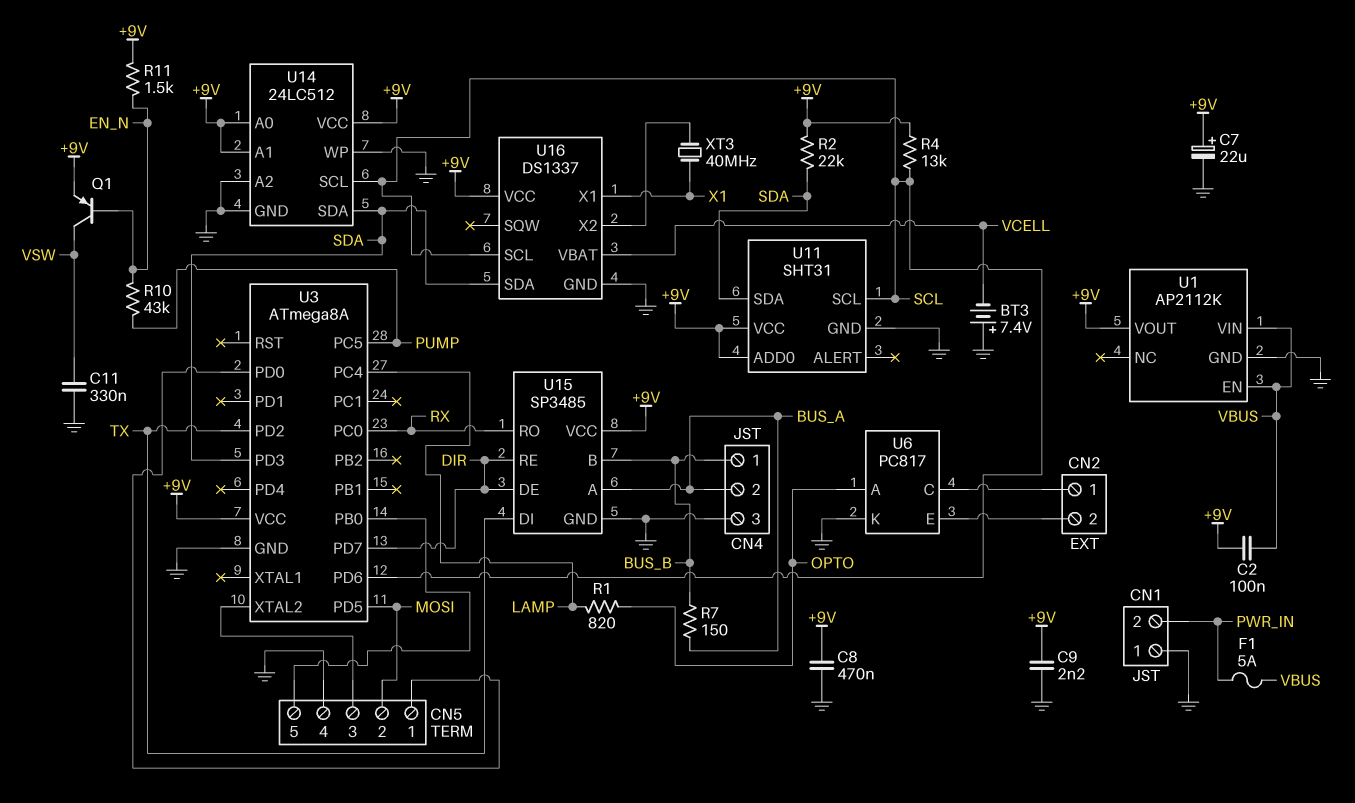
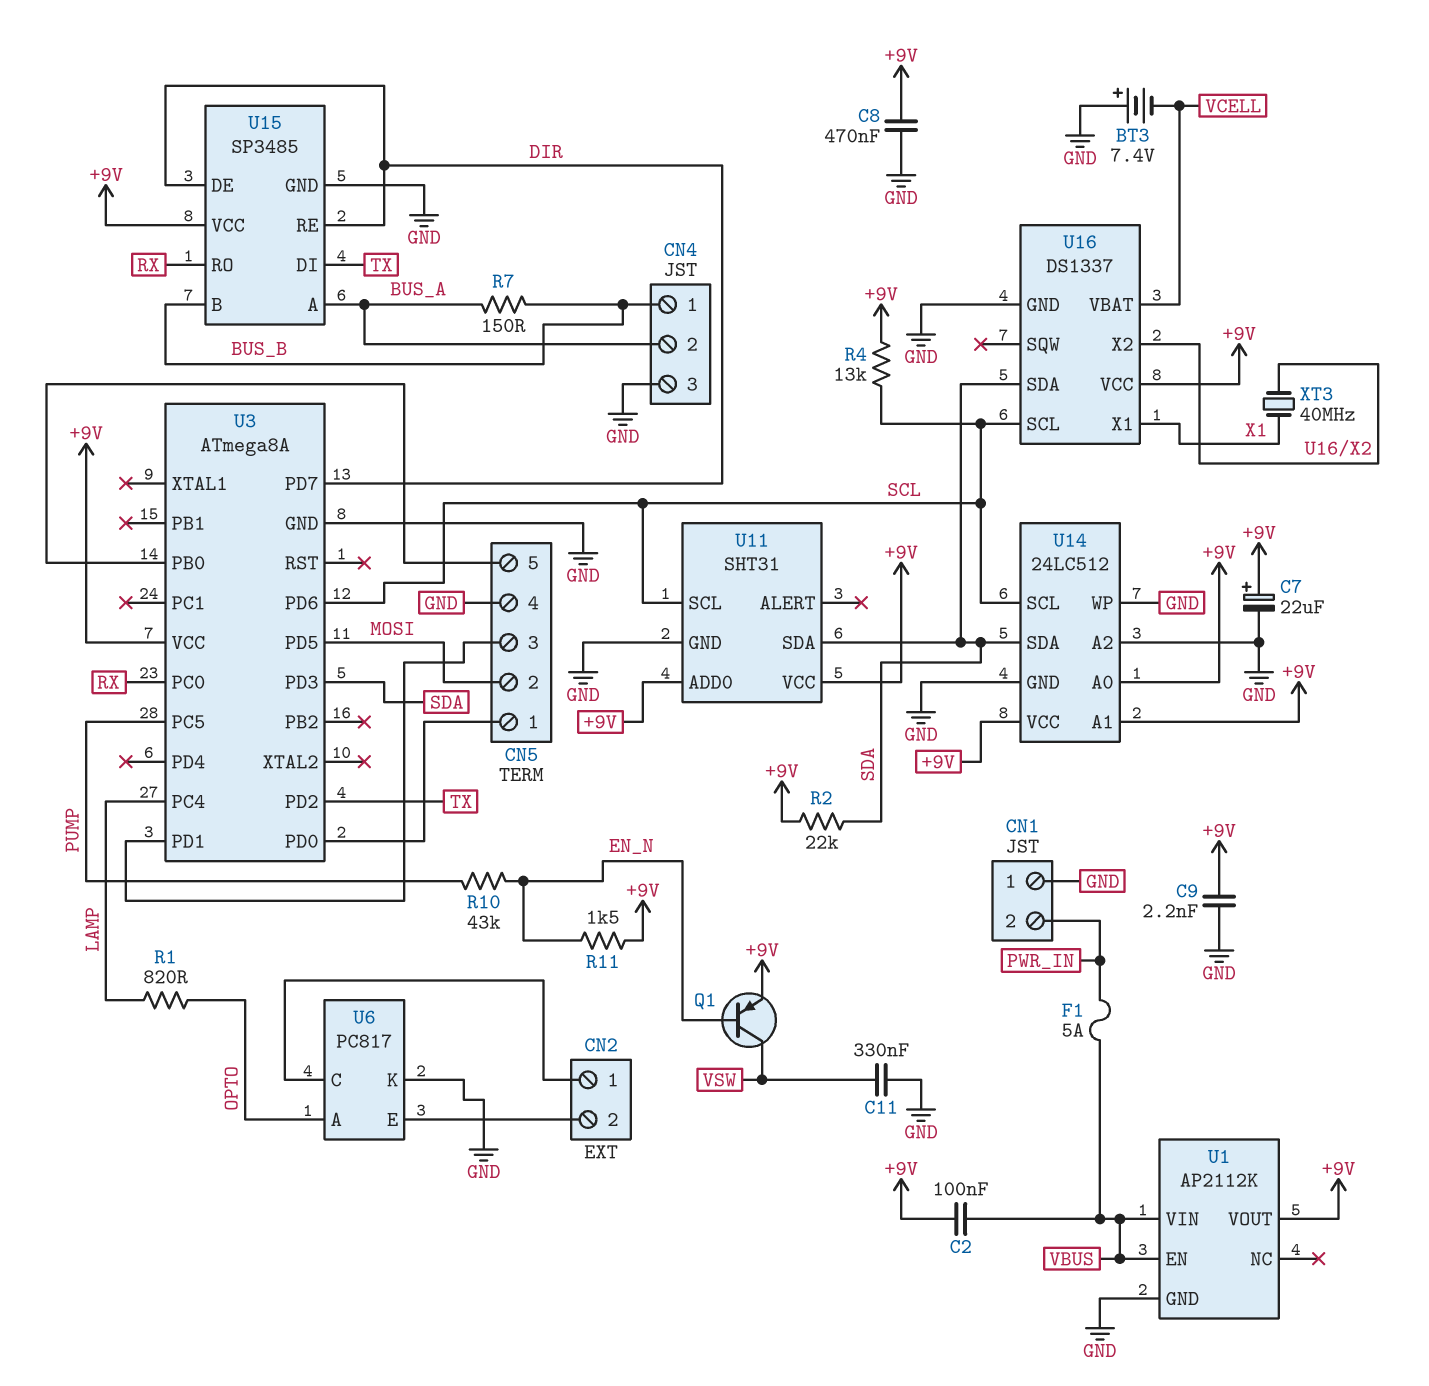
U3 pin PD1: none -> CN5/3
U3 pin XTAL2: CN5/3 -> none

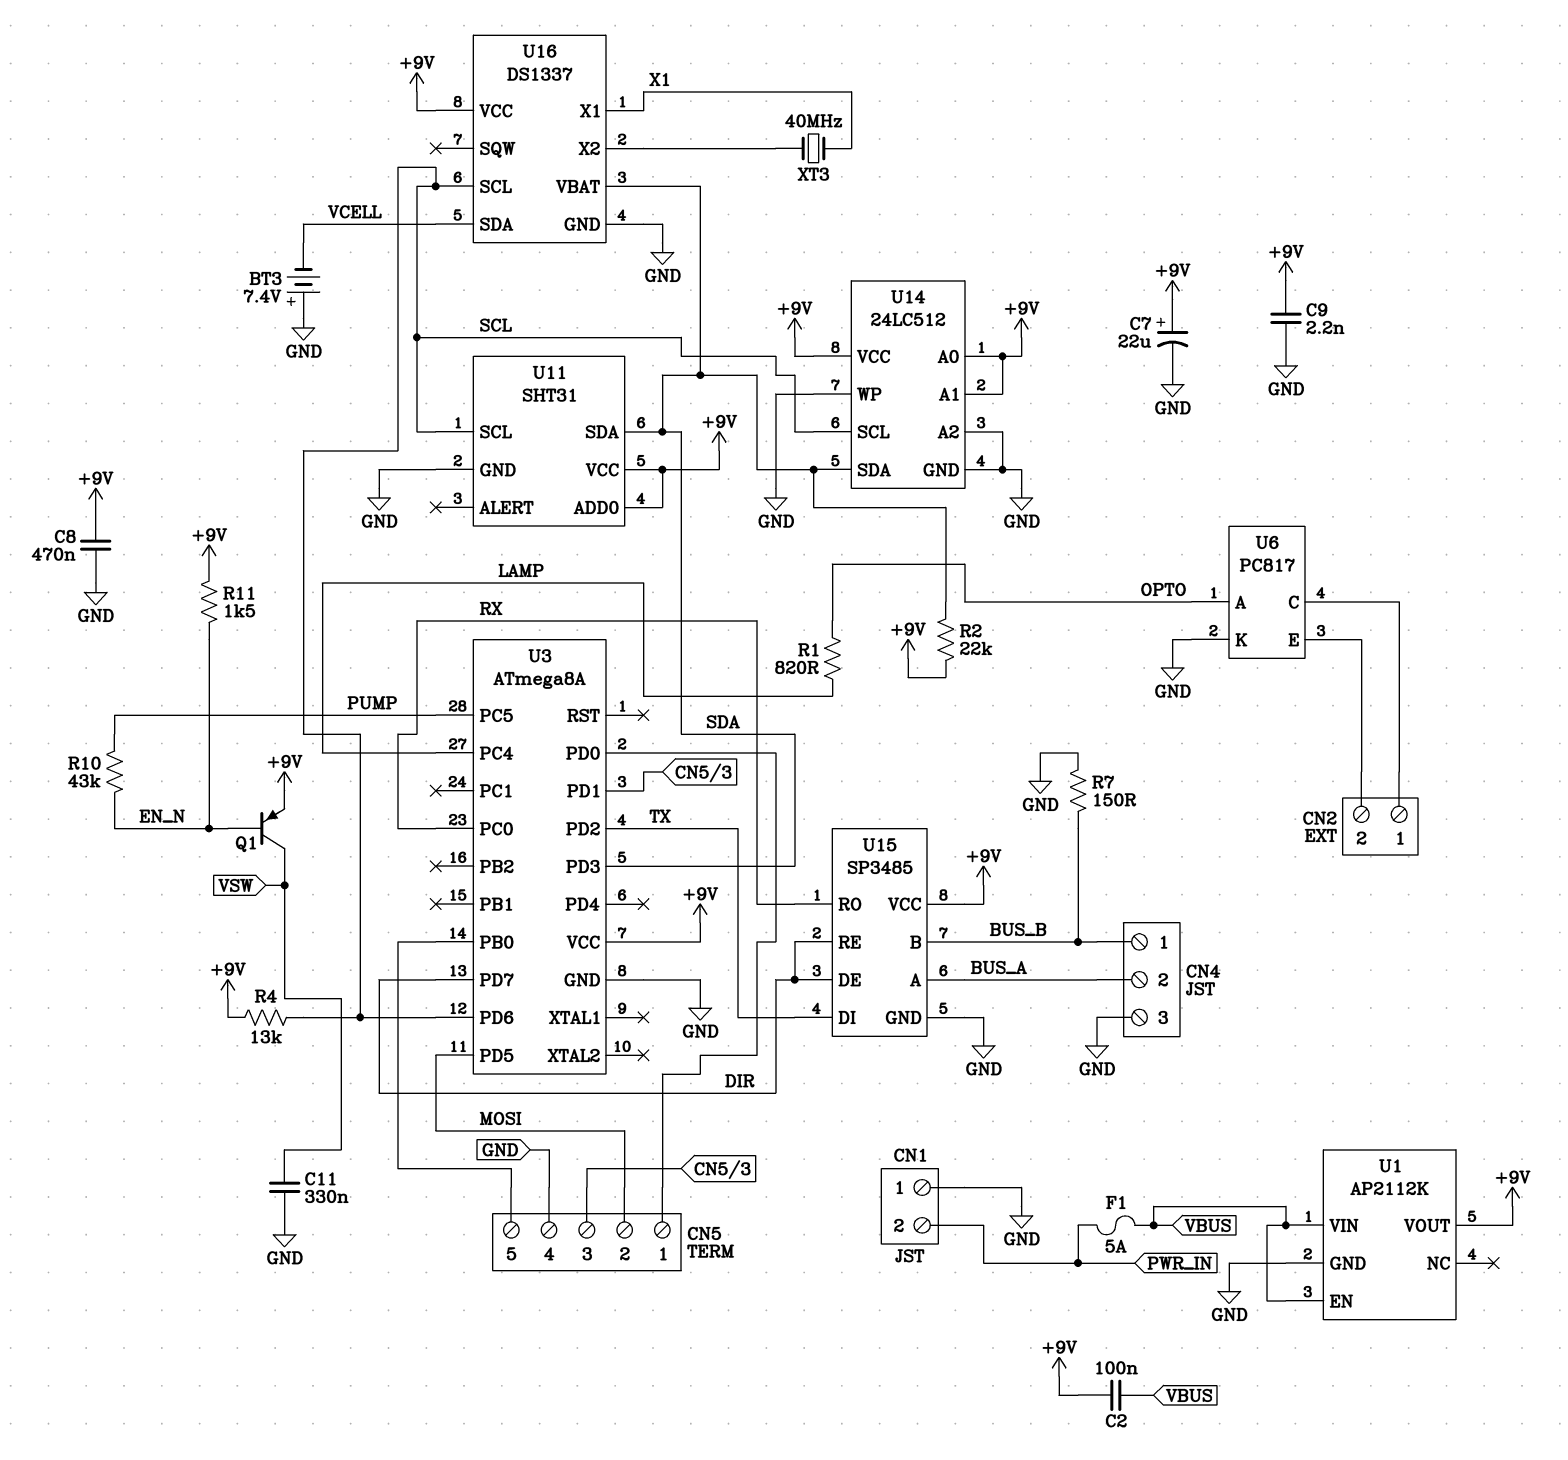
R7: 150 (BUS_A, BUS_B) -> 150 (BUS_B, GND)
U16 pin SDA: SDA -> VCELL
U16 pin VBAT: VCELL -> SDA

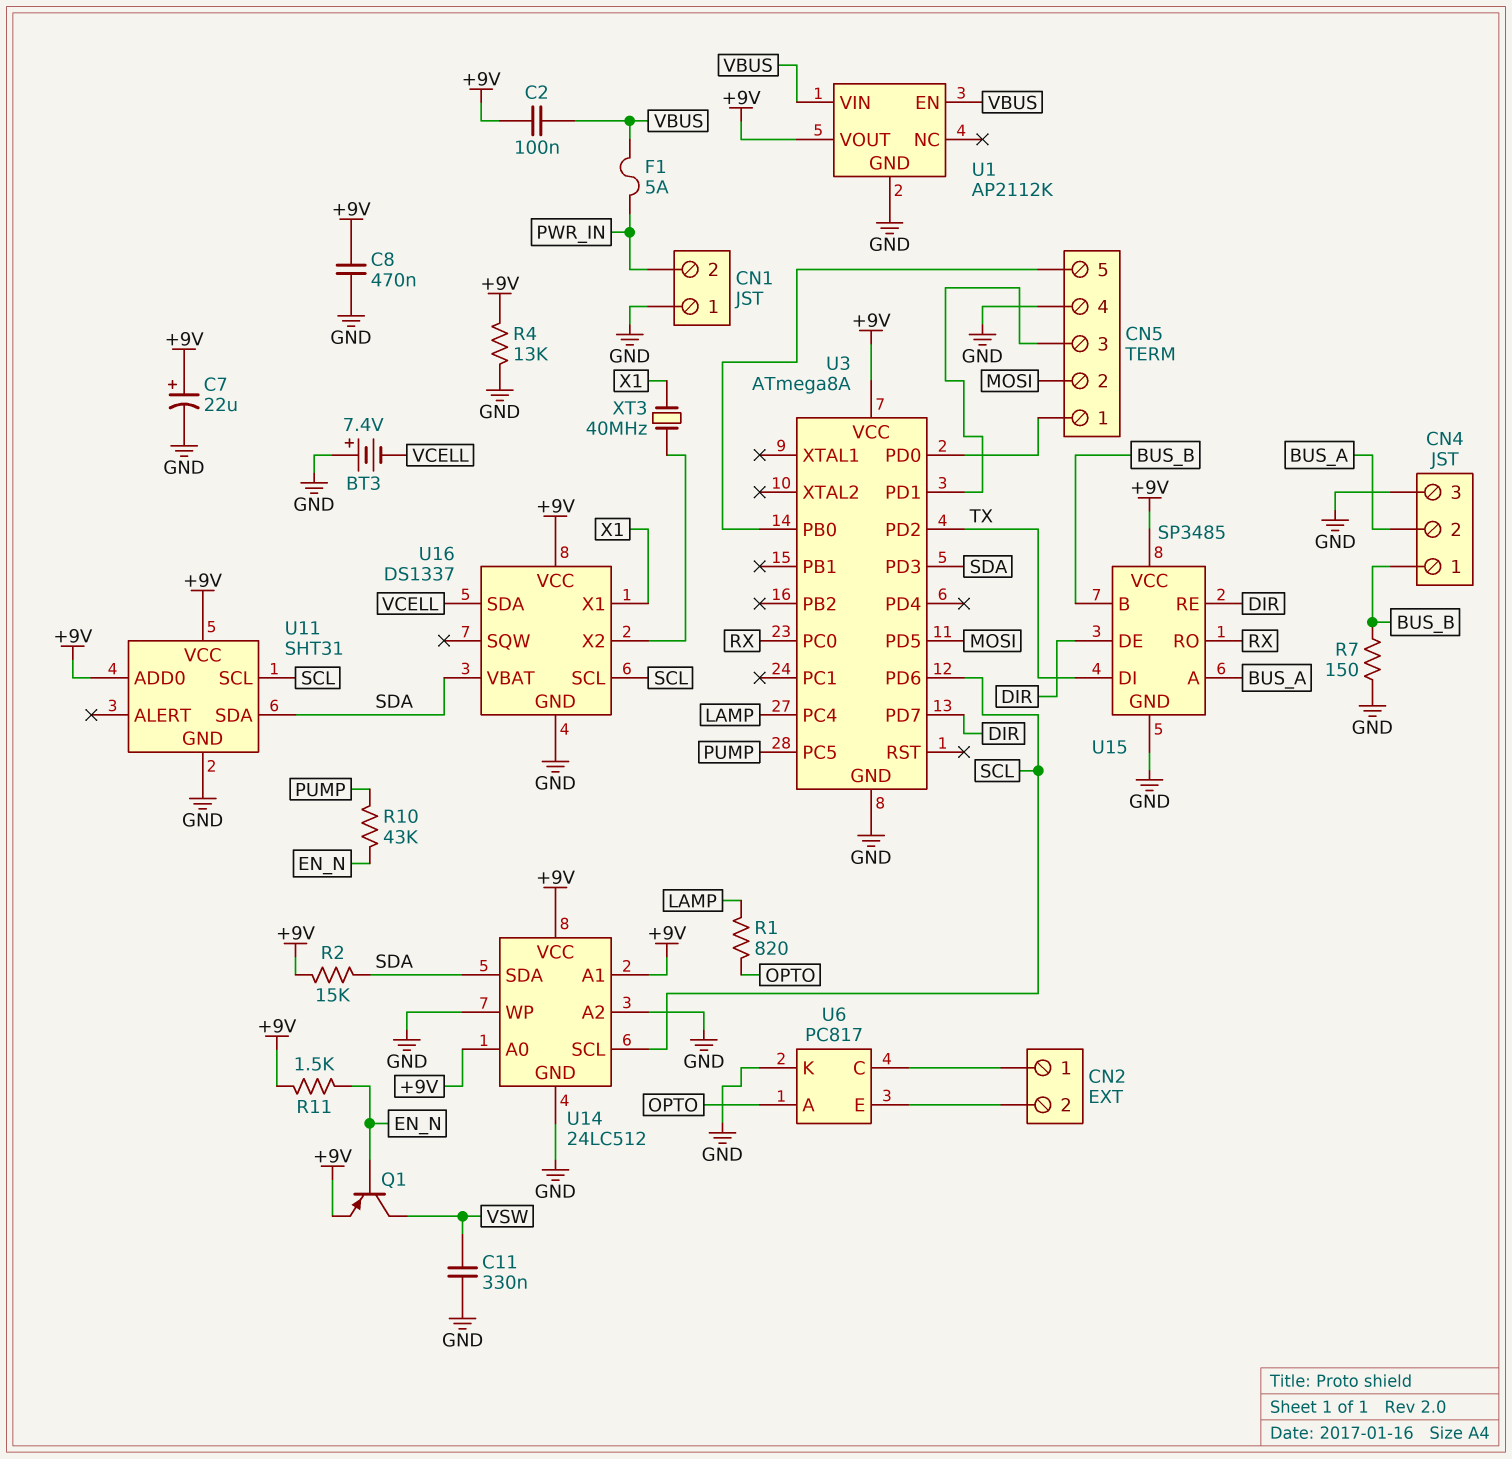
C9: 2.2nF (+9V, GND) -> none
R2: 22k (+9V, SDA) -> 15k (+9V, SDA)
R4: 13k (+9V, SCL) -> 13k (+9V, GND)

